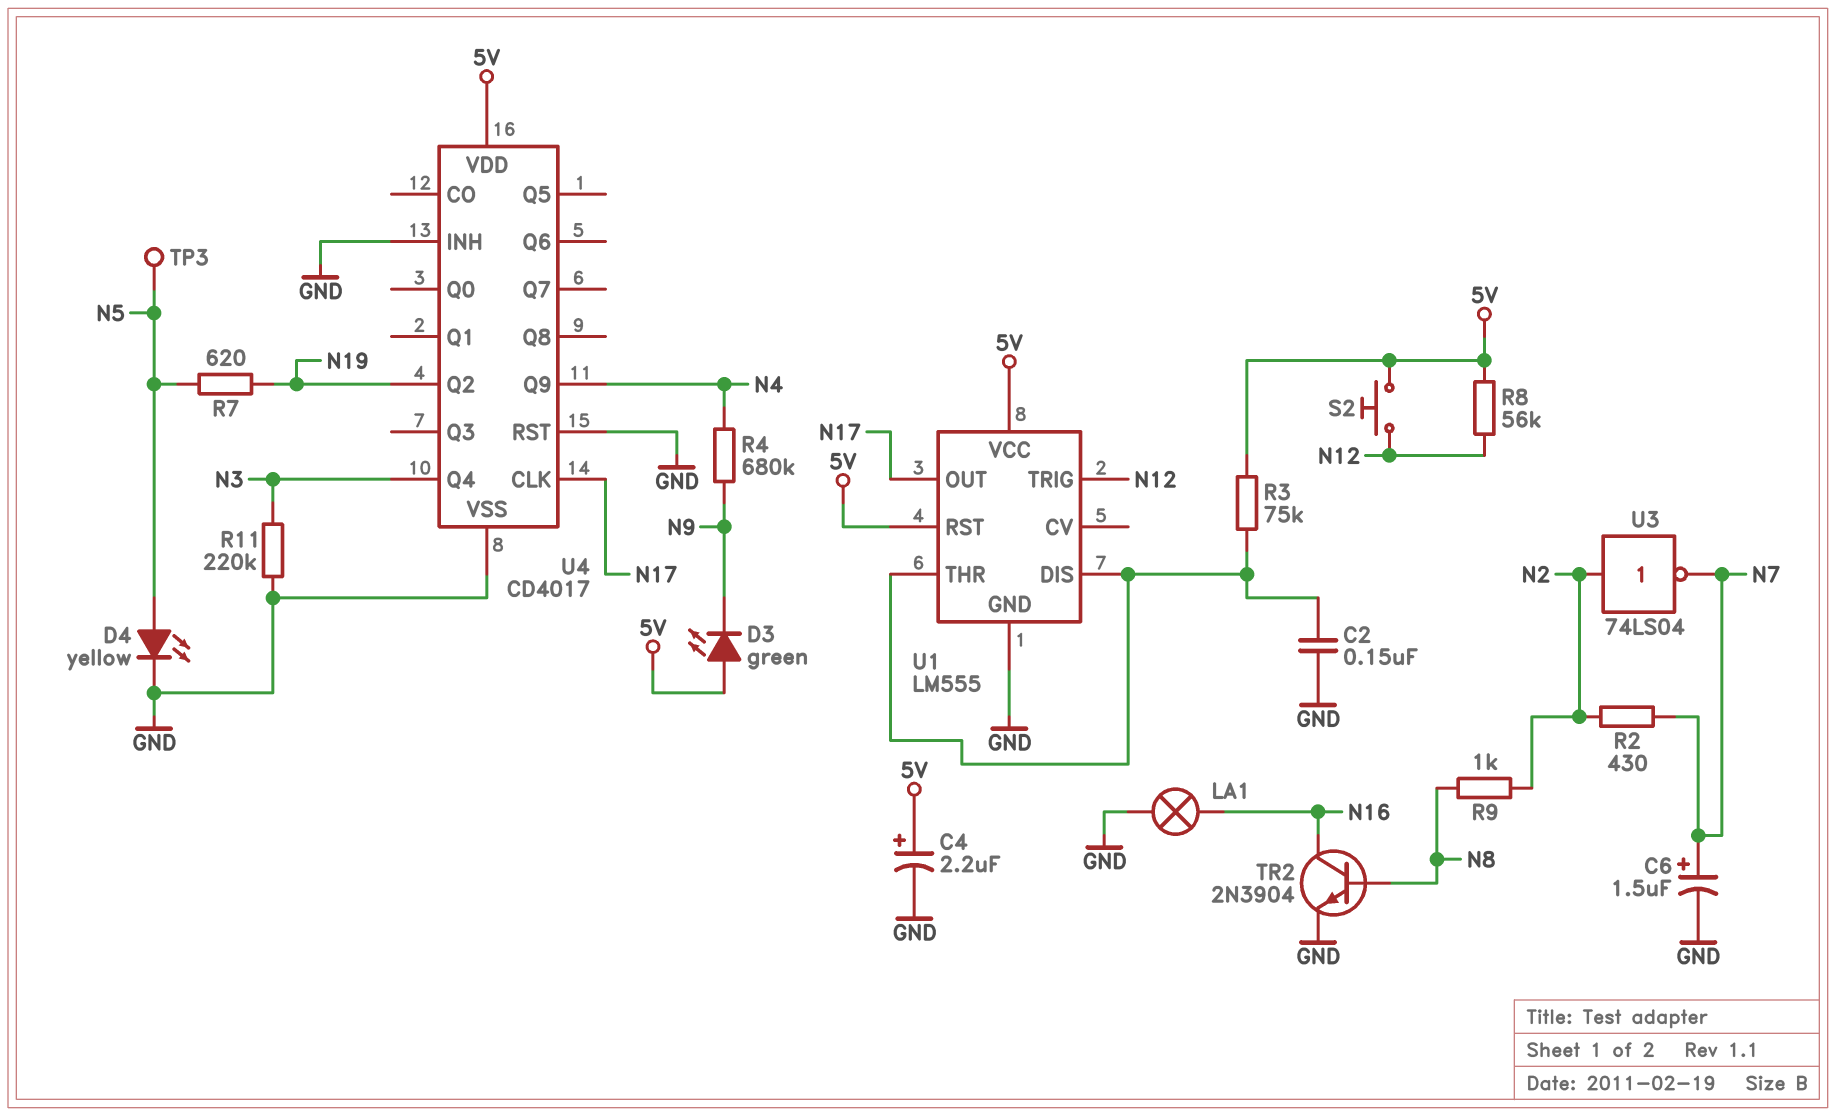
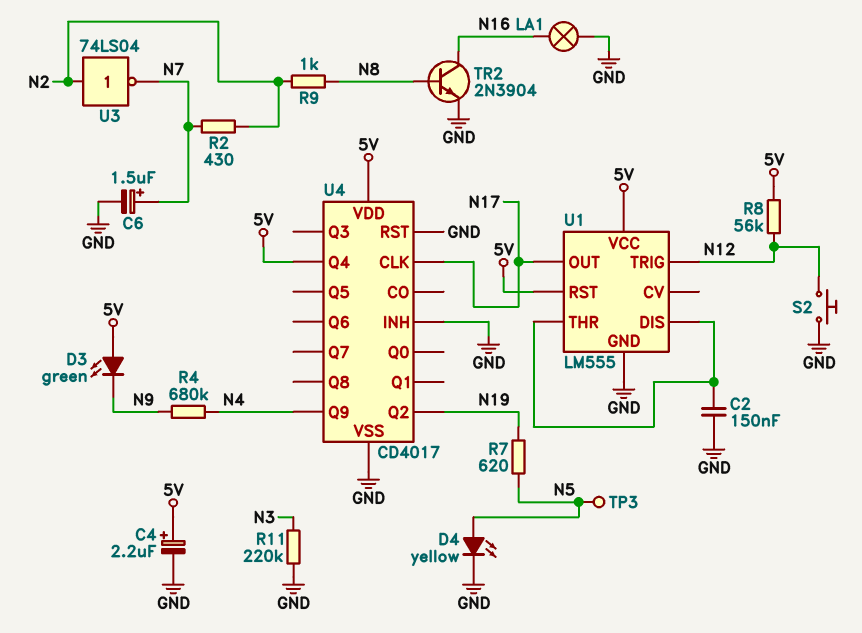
R3: 75k (5V, U1/DIS) -> none
S2: button (5V, N12) -> button (GND, N12)
U4 pin Q4: N3 -> 5V

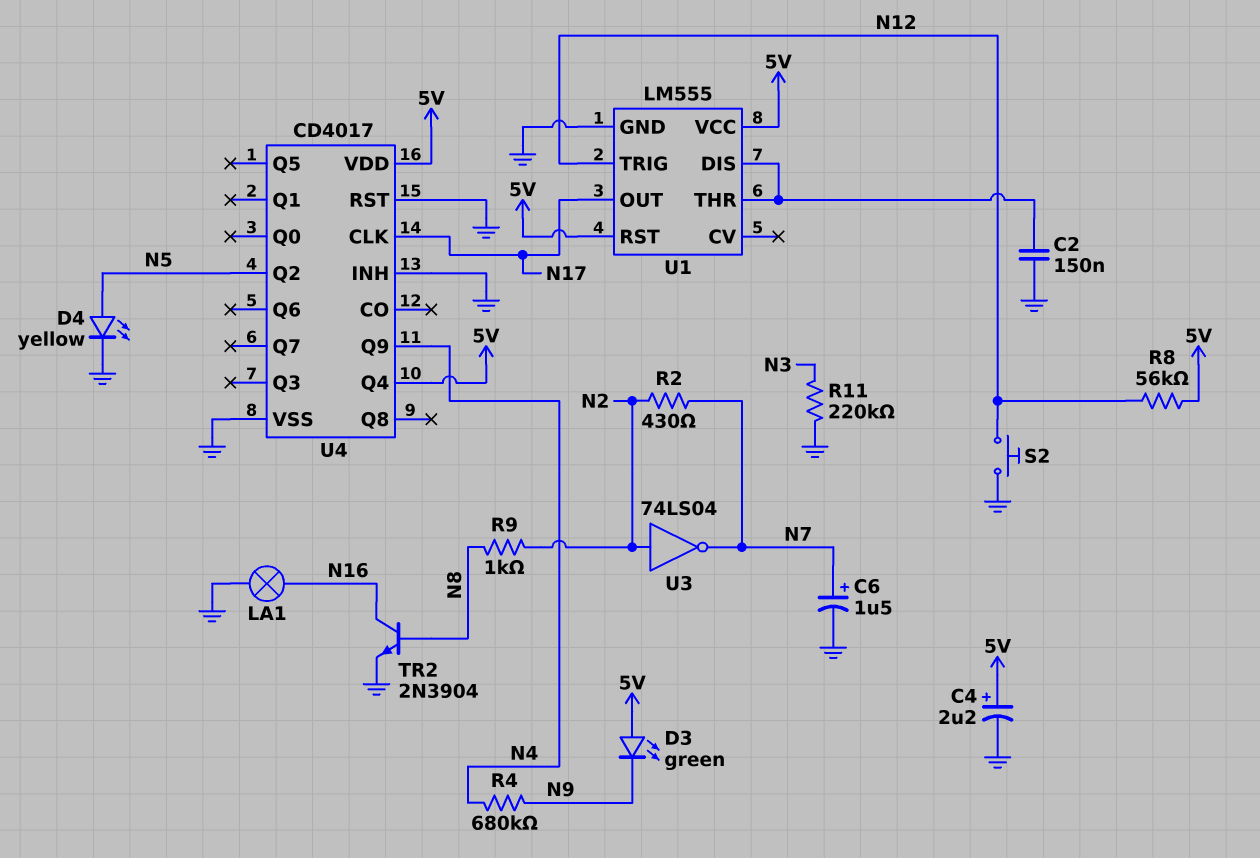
R7: 620 (N5, N19) -> none
TP3: test point (N5) -> none
U4 pin Q2: N19 -> N5

